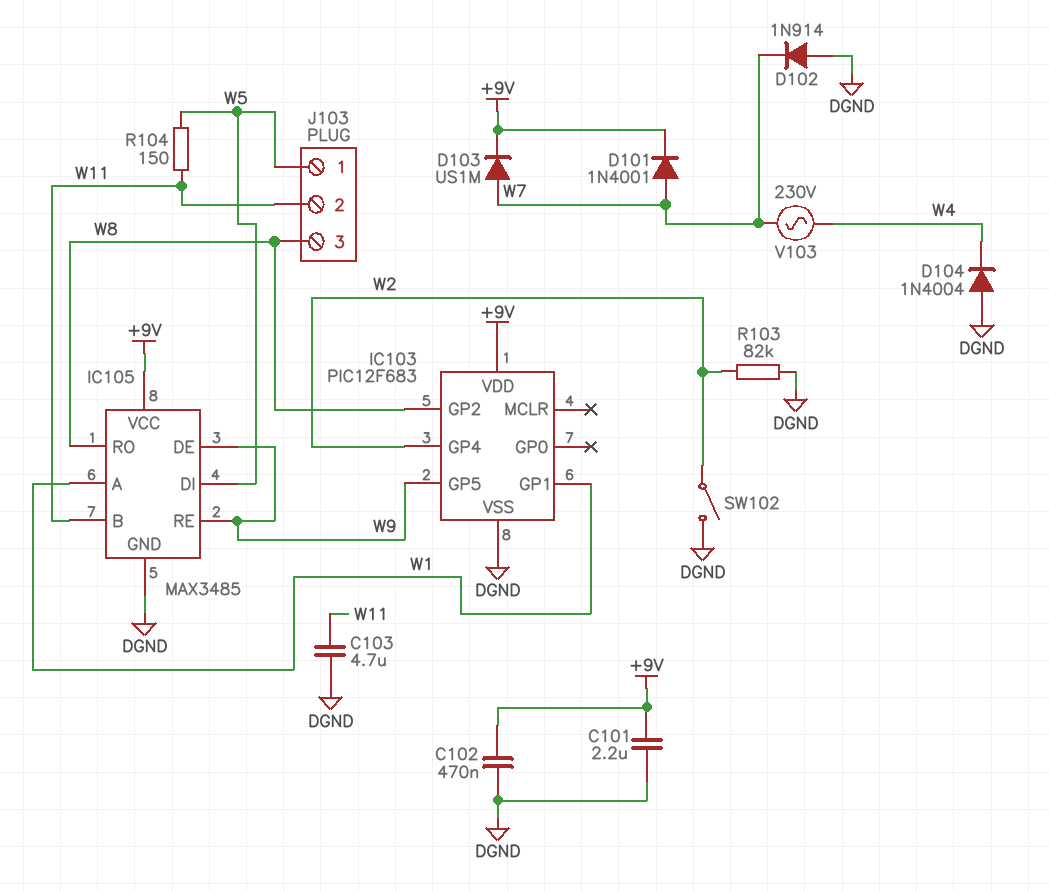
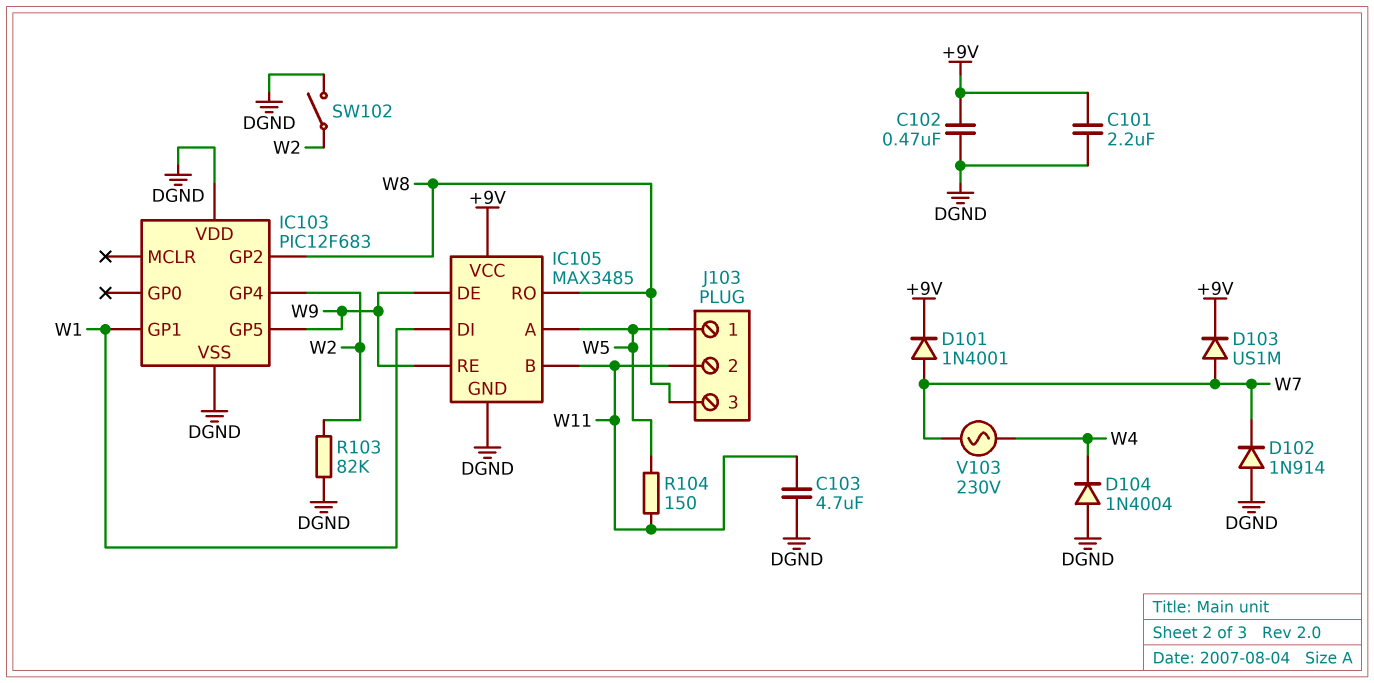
IC103 pin VDD: +9V -> DGND
IC105 pin A: W1 -> W5
IC105 pin DI: W5 -> W1

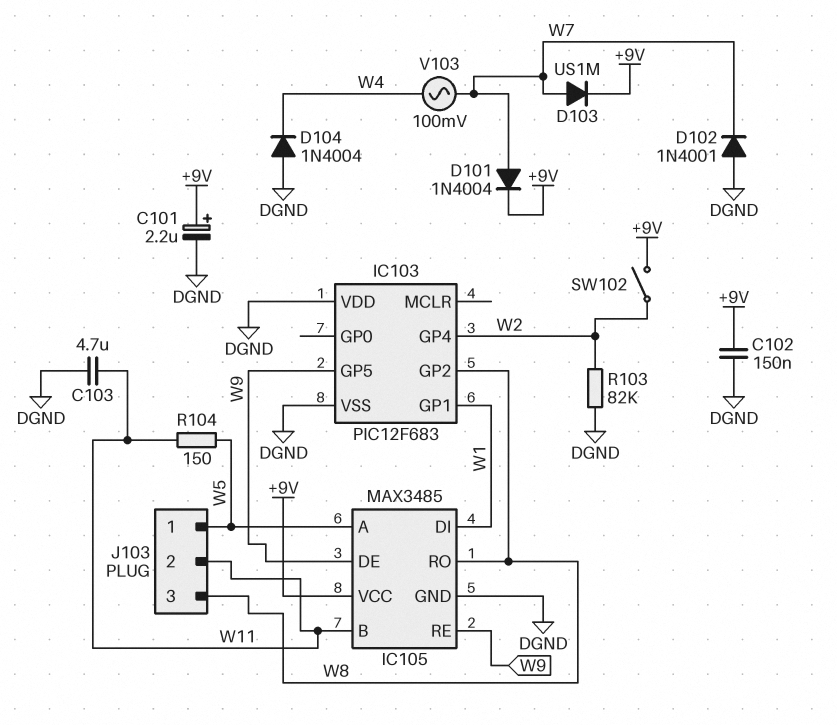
C101: 2.2uF (+9V, DGND) -> 2.2uF (plus +9V, minus DGND)
C102: 470nF (+9V, DGND) -> 150nF (+9V, DGND)
D101: diode 1N4001 (A W7, K +9V) -> diode 1N4004 (A W7, K +9V)
D102: diode 1N914 (A DGND, K W7) -> diode 1N4001 (A DGND, K W7)
SW102: switch (DGND, W2) -> switch (+9V, W2)
V103: AC 230V (W4, W7) -> AC 100mV (W4, W7)

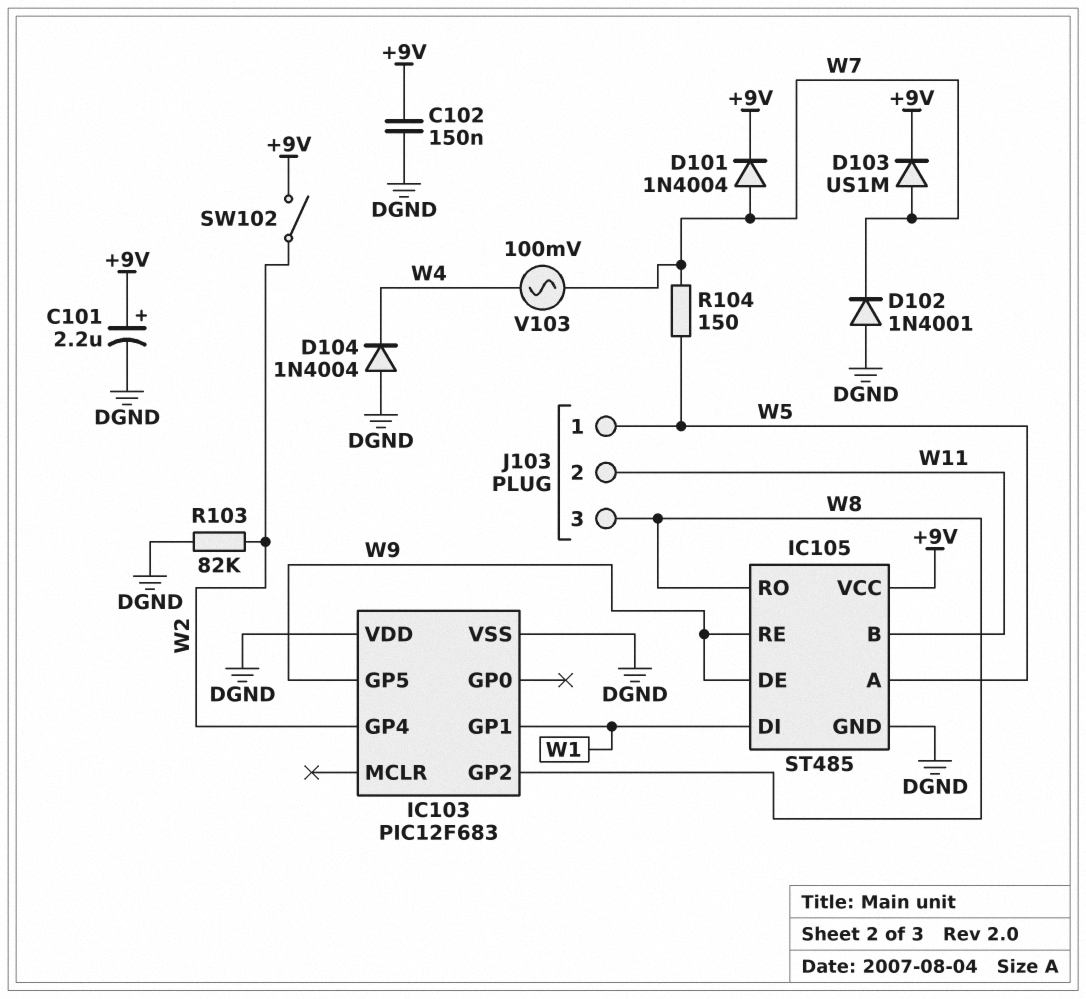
C103: 4.7uF (DGND, W11) -> none
IC105: MAX3485 -> ST485
R104: 150 (W5, W11) -> 150 (W5, W7)

